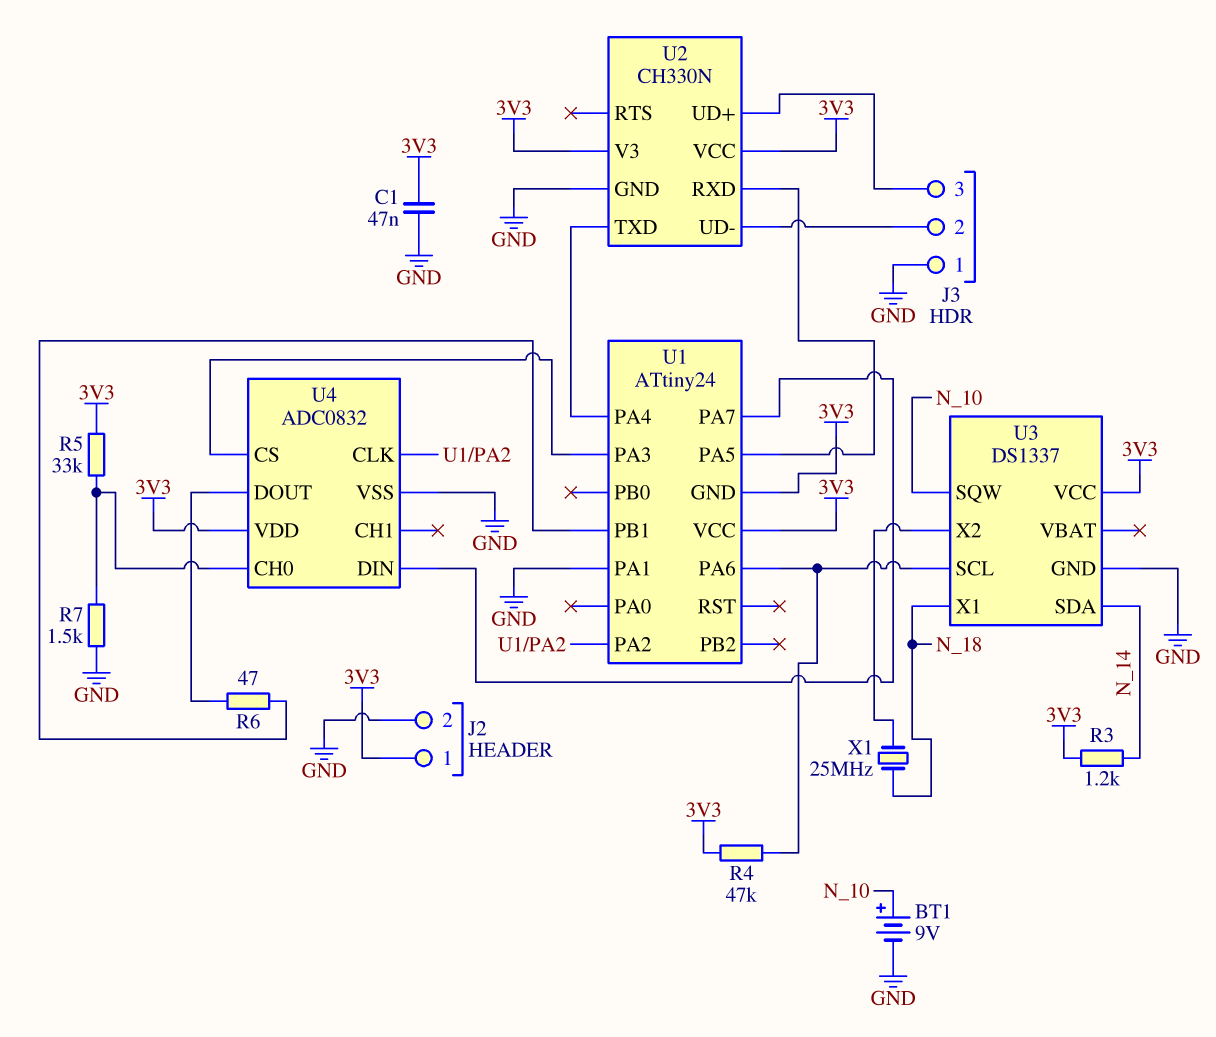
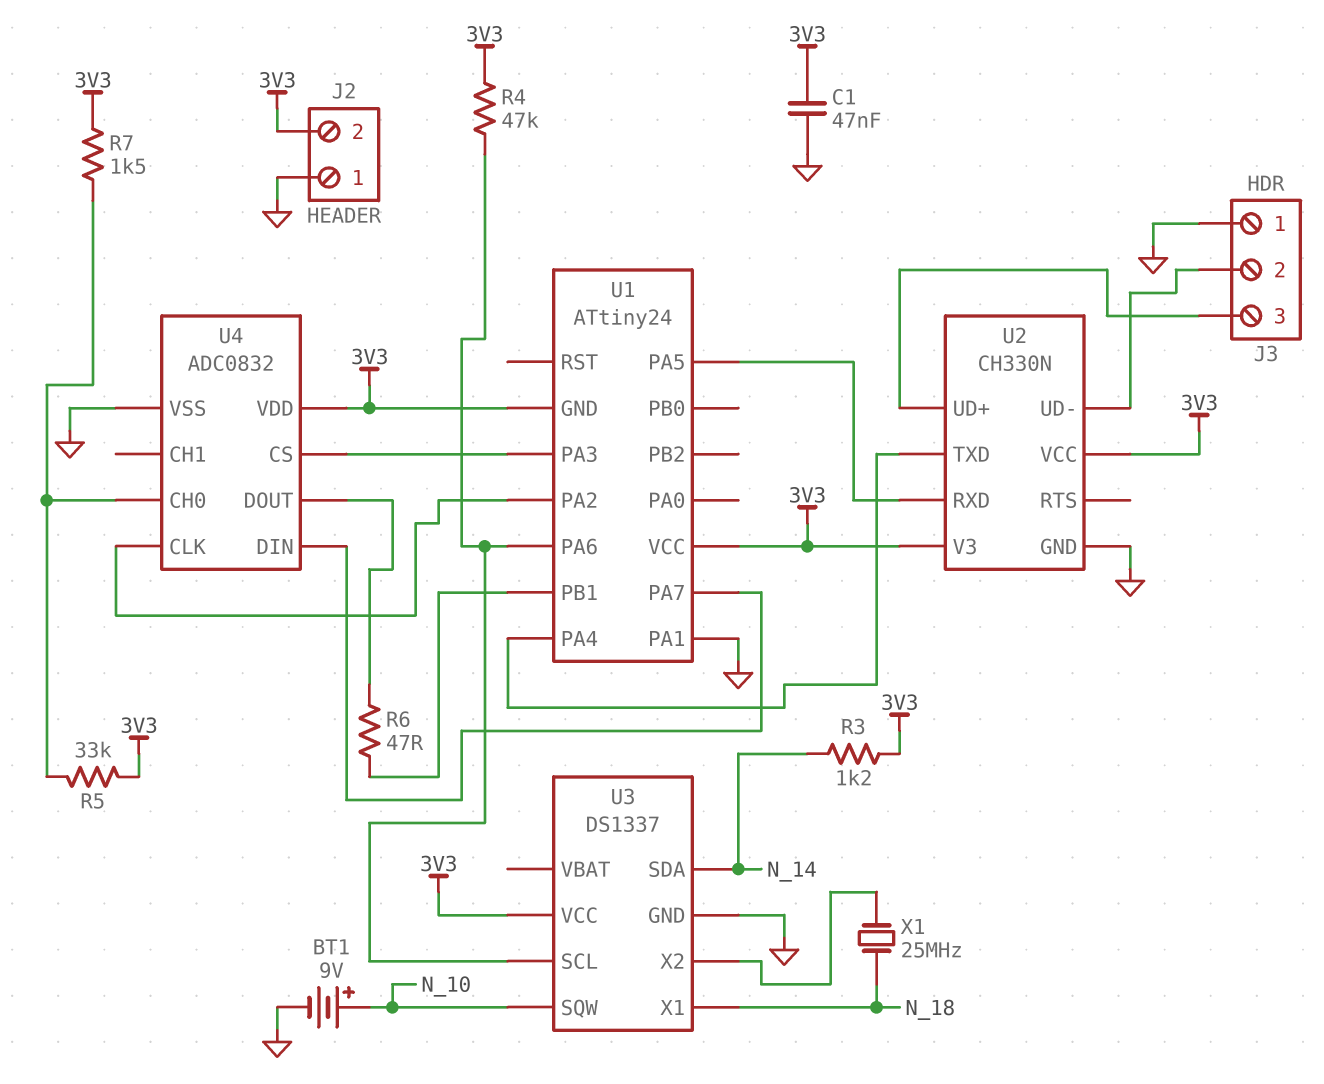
J2 pin 1: 3V3 -> GND
J2 pin 2: GND -> 3V3
R7: 1.5k (GND, U4/CH0) -> 1.5k (3V3, U4/CH0)

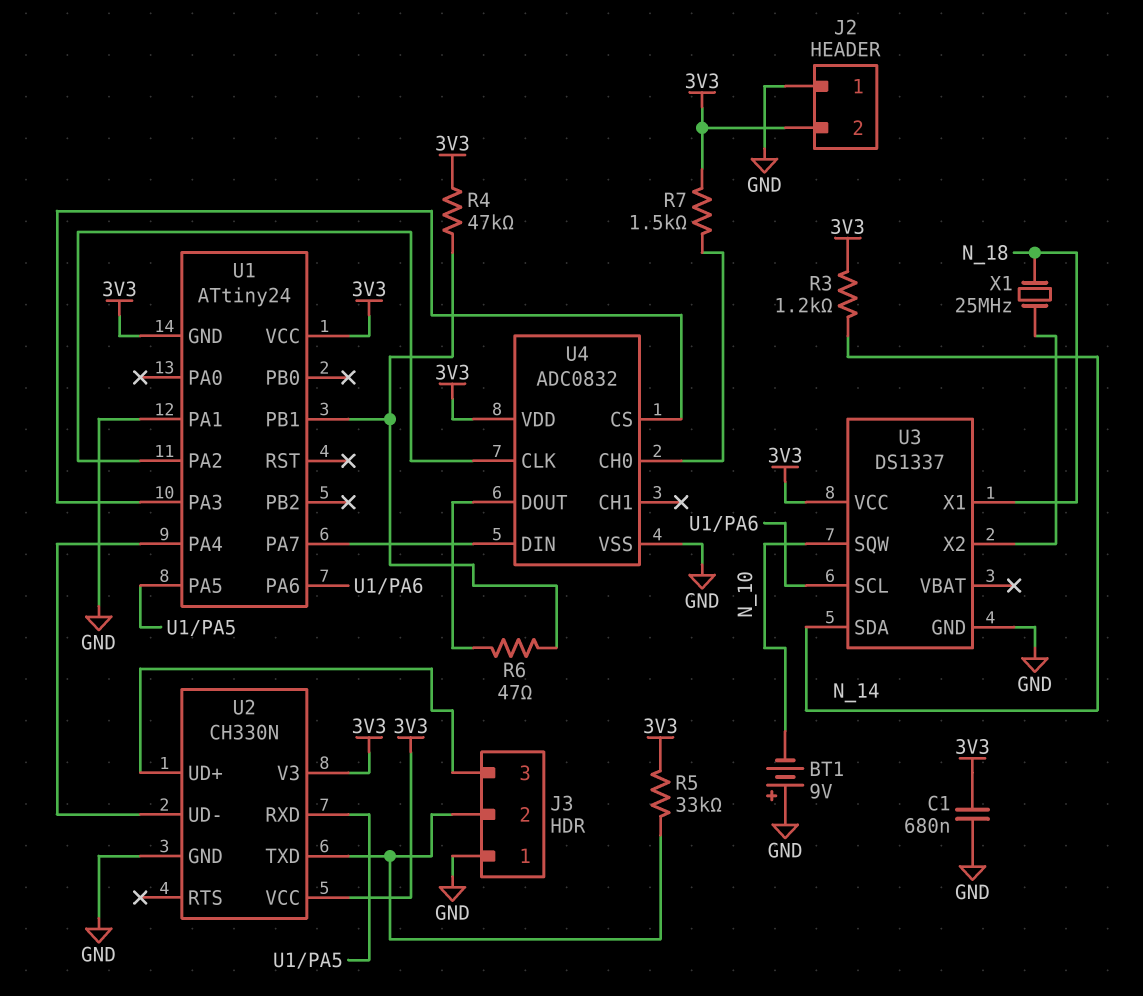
BT1: 9V (plus N_10, minus GND) -> 9V (plus GND, minus N_10)
C1: 47nF (3V3, GND) -> 680nF (3V3, GND)
R4: 47k (3V3, U1/PA6) -> 47k (3V3, U1/PB1)
R5: 33k (3V3, U4/CH0) -> 33k (3V3, J3/2)
U2 pin TXD: U1/PA4 -> J3/2
U2 pin UD-: J3/2 -> U1/PA4

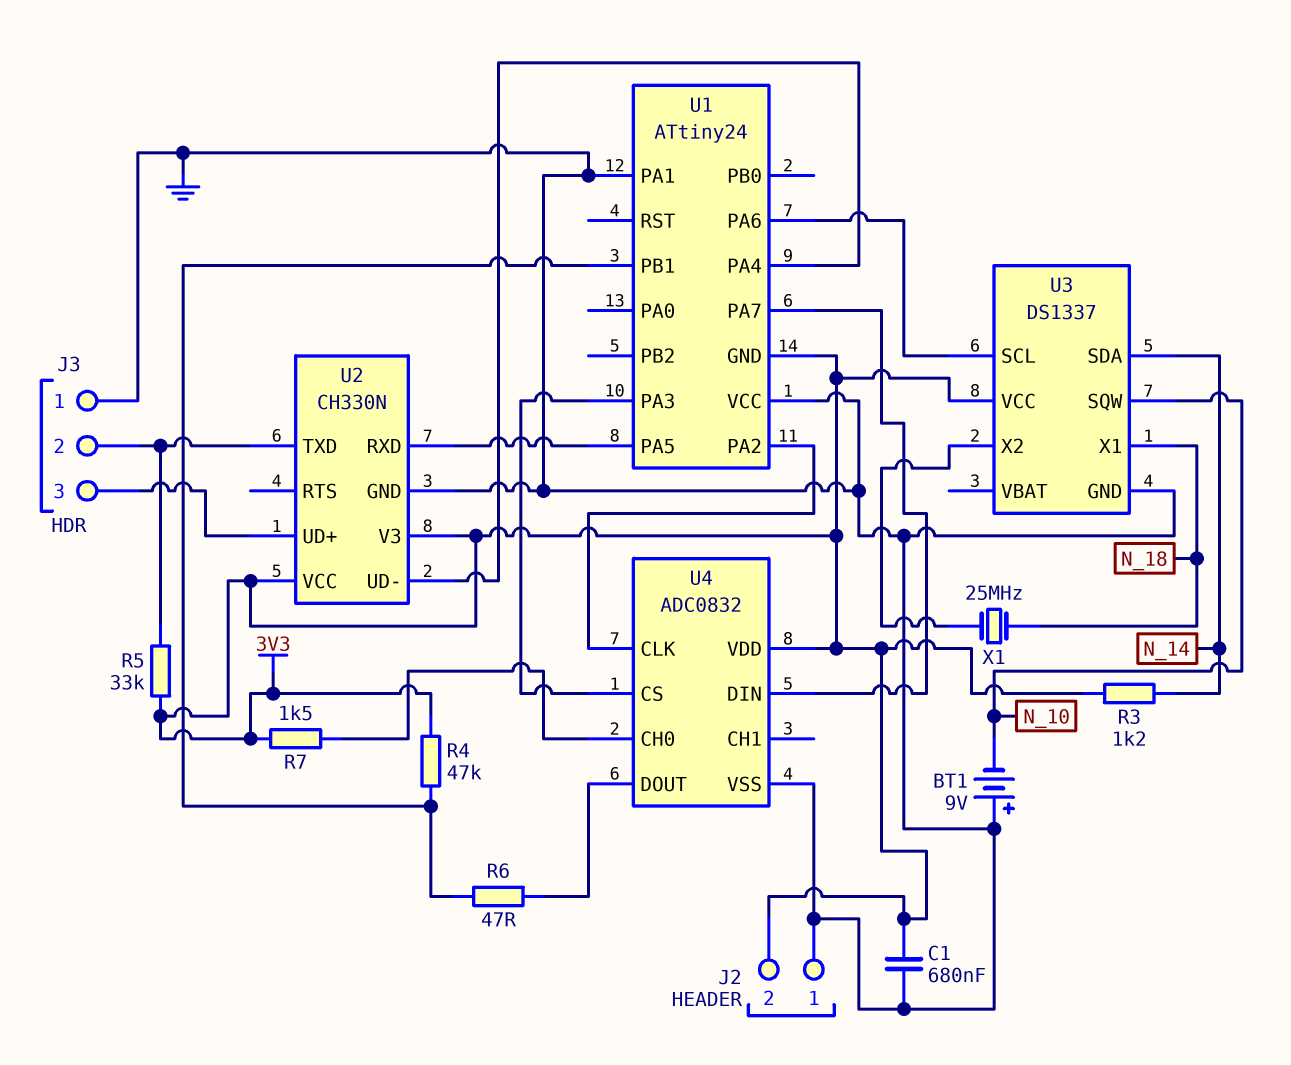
U1 pin VCC: 3V3 -> GND

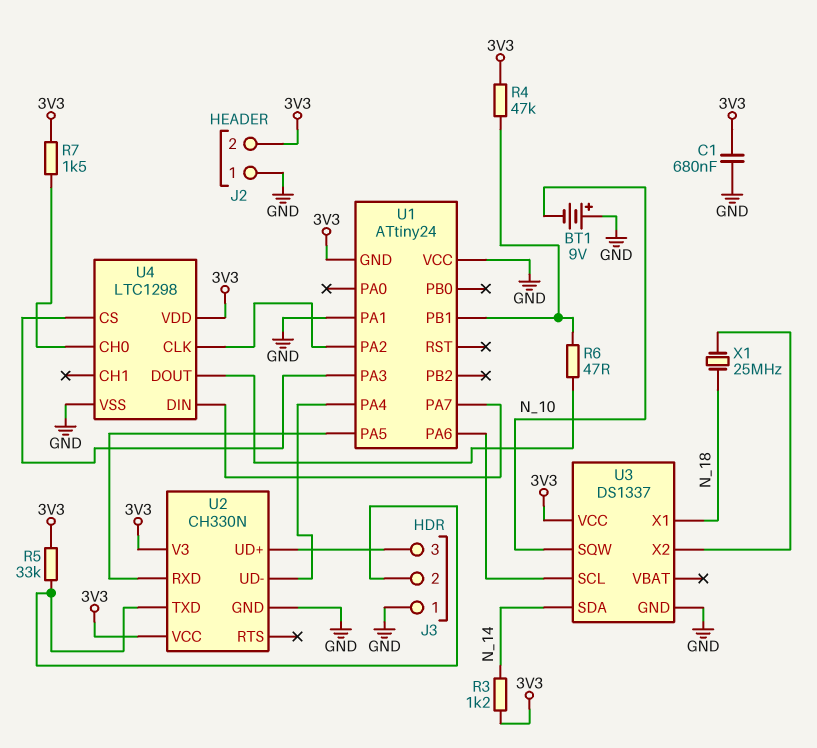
U4: ADC0832 -> LTC1298

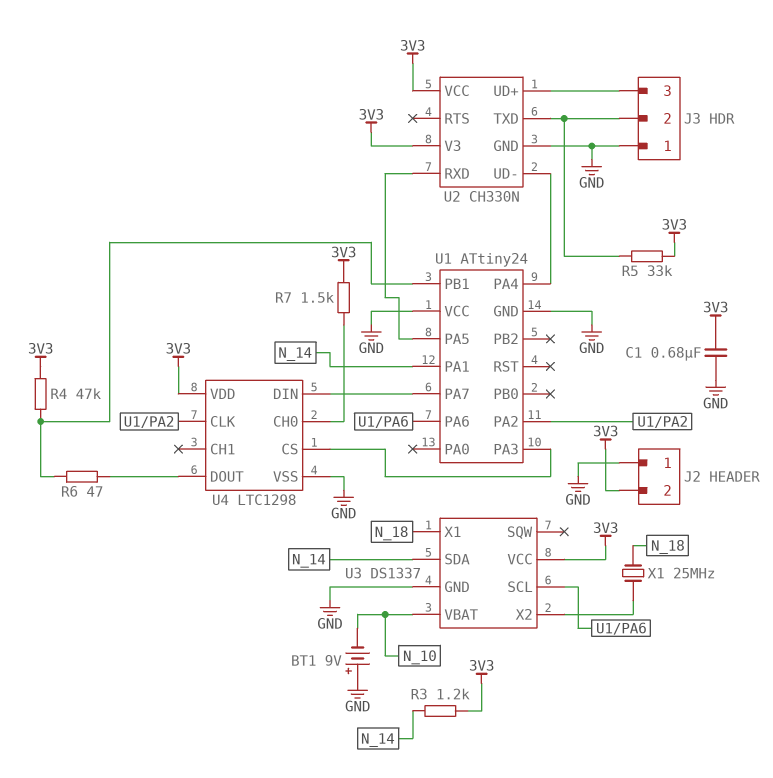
U1 pin GND: 3V3 -> GND
U1 pin PA1: GND -> N_14
U3 pin SQW: N_10 -> none
U3 pin VBAT: none -> N_10

